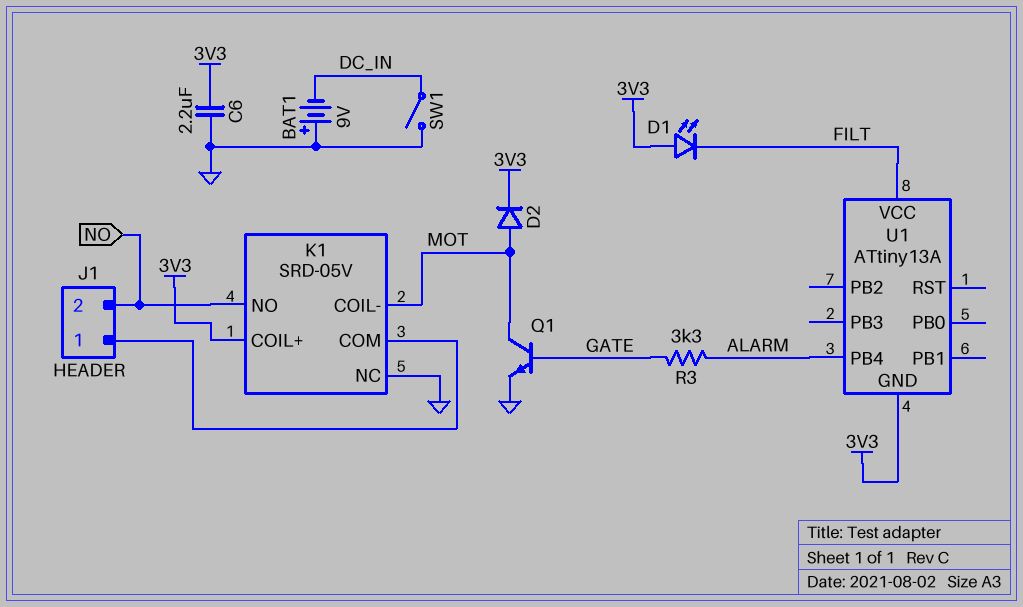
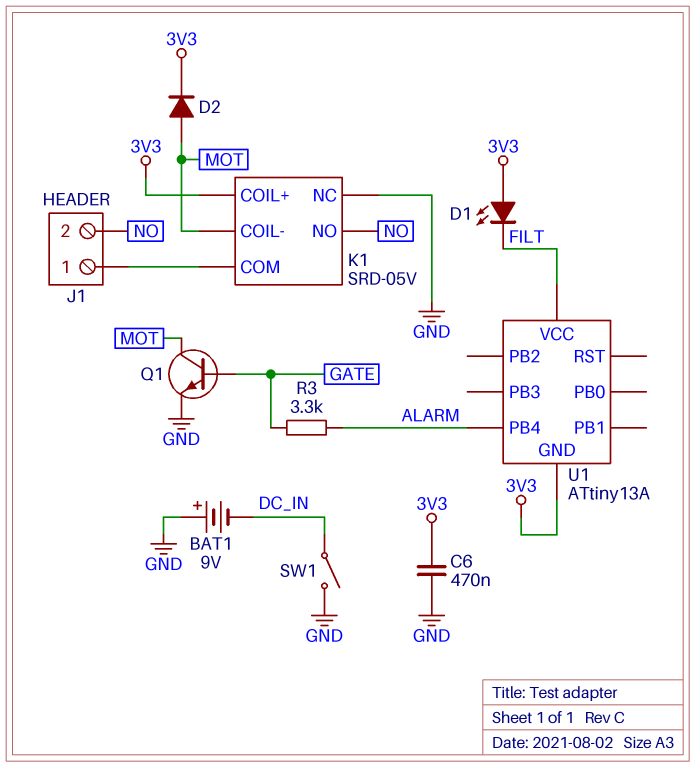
C6: 2.2uF (3V3, GND) -> 470nF (3V3, GND)

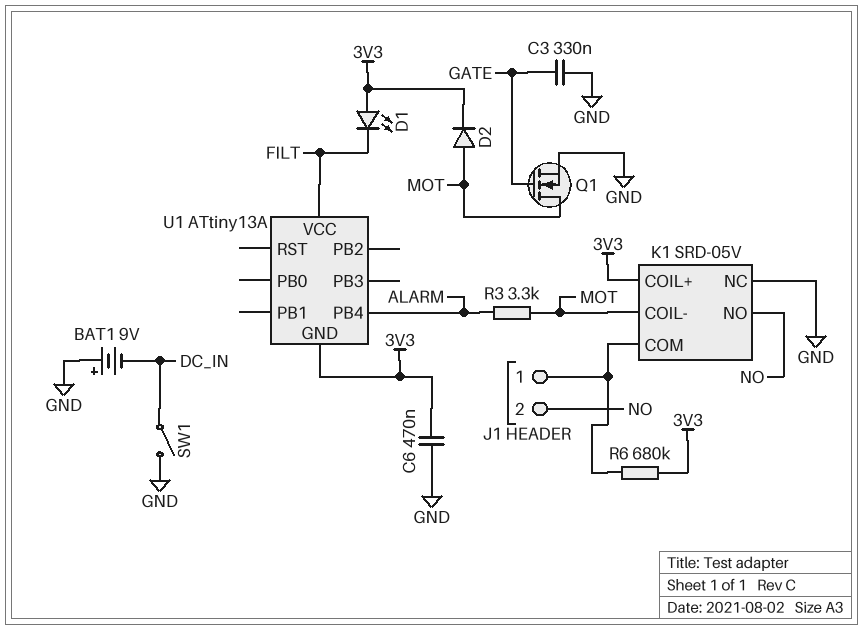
C3: none -> 330nF (GATE, GND)
Q1: NPN (B GATE, C MOT, E GND) -> NMOS (G GATE, D MOT, S GND)
R3: 3.3k (ALARM, GATE) -> 3.3k (ALARM, MOT)
R6: none -> 680k (3V3, J1/1)

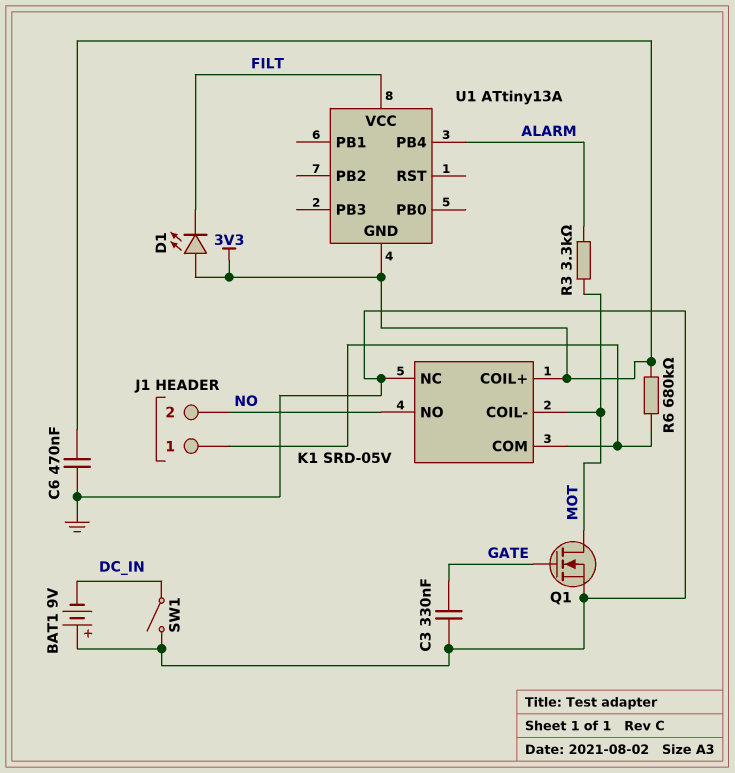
D2: diode (A MOT, K 3V3) -> none

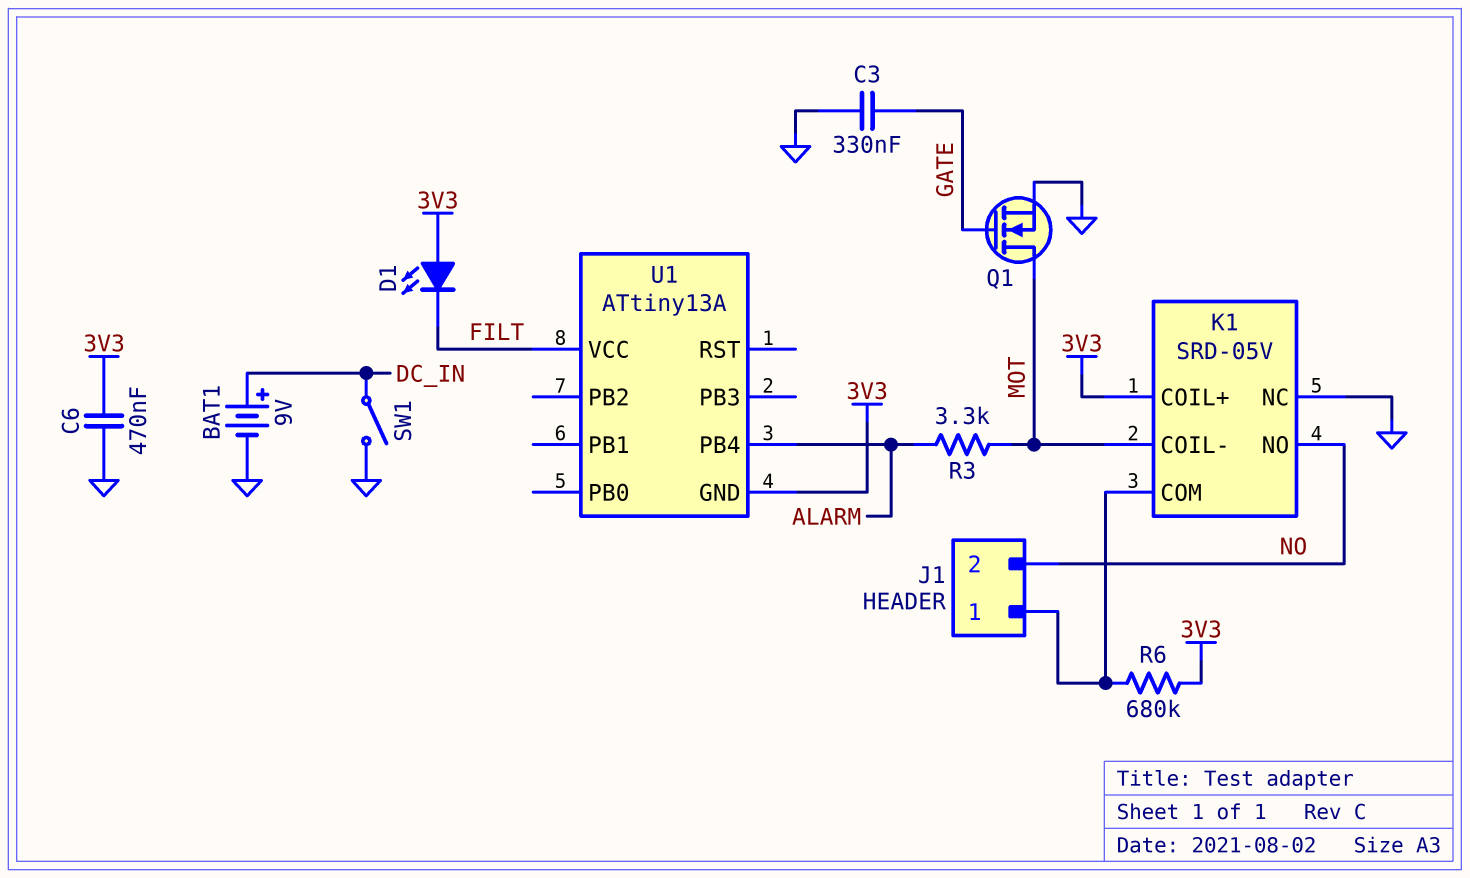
BAT1: 9V (plus GND, minus DC_IN) -> 9V (plus DC_IN, minus GND)

